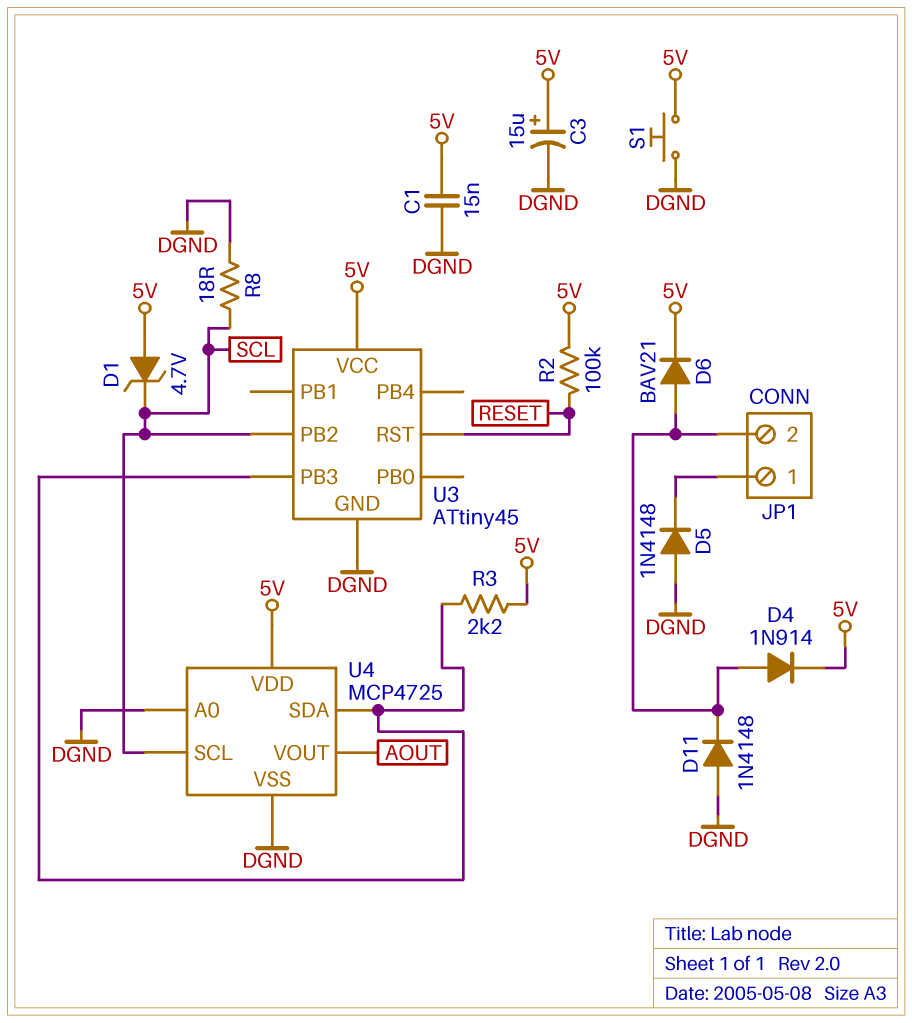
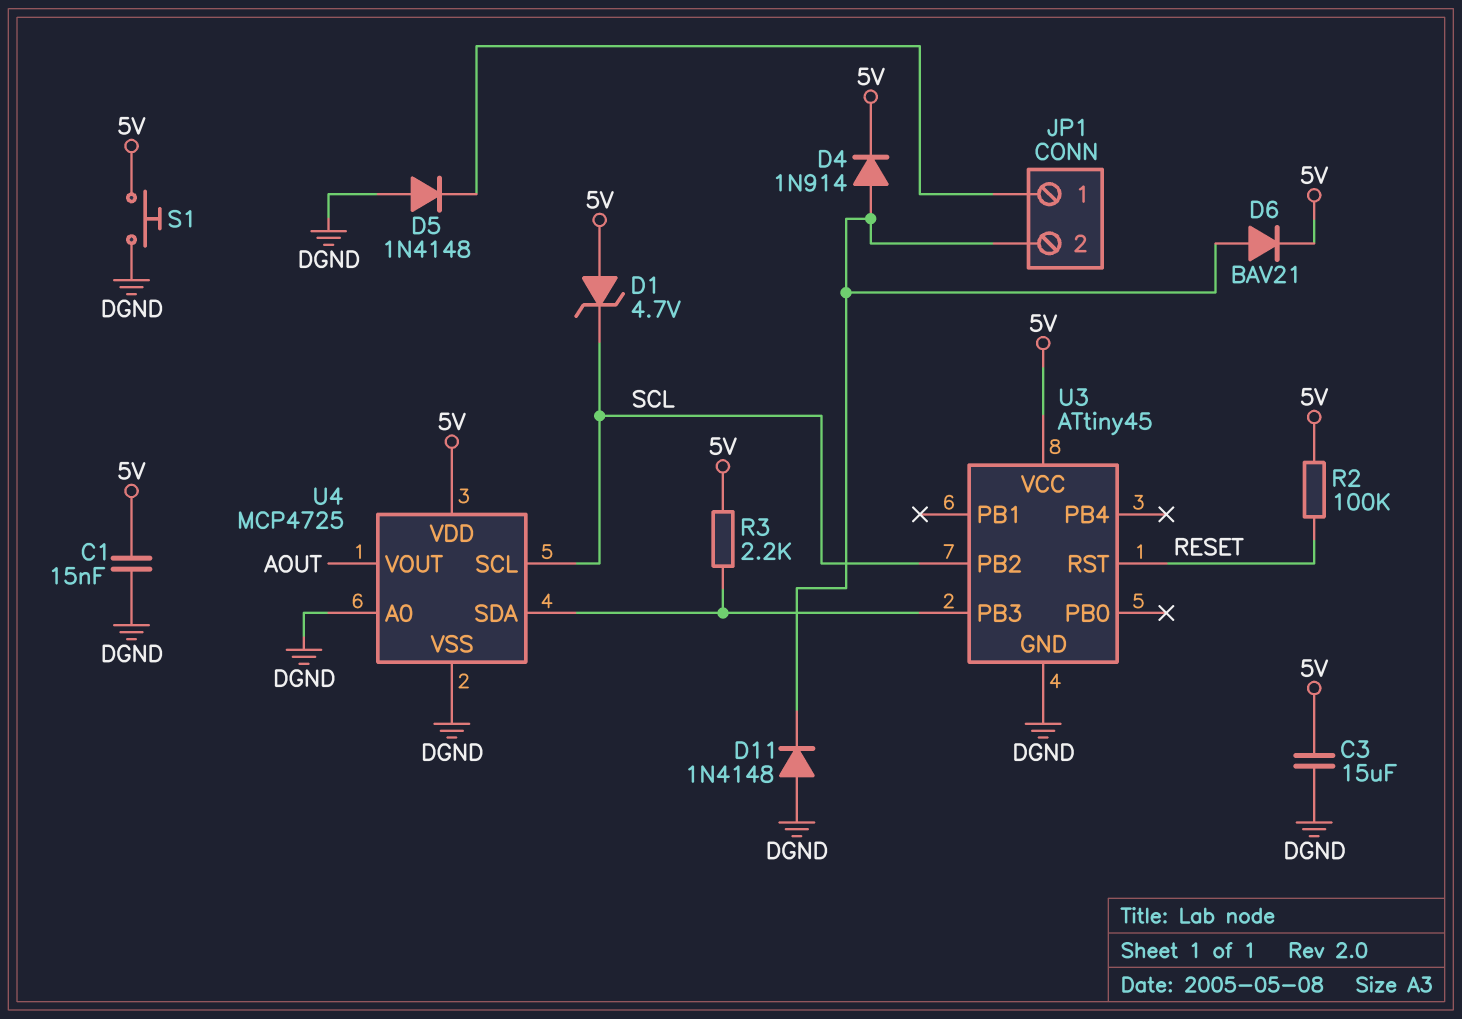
C3: 15uF (plus 5V, minus DGND) -> 15uF (5V, DGND)
R8: 18 (DGND, SCL) -> none

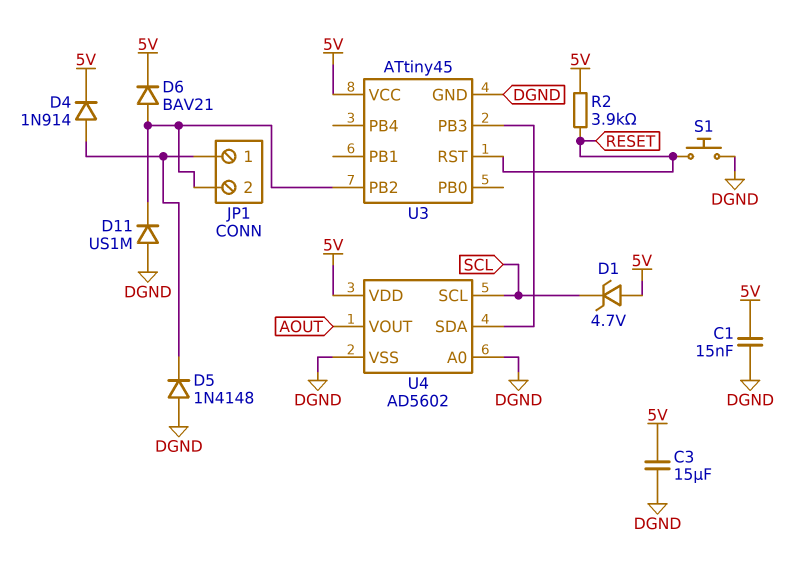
D4: diode 1N914 (A JP1/2, K 5V) -> diode 1N914 (A JP1/1, K 5V)
D11: diode 1N4148 (A DGND, K JP1/2) -> diode US1M (A DGND, K JP1/2)
R2: 100k (5V, RESET) -> 3.9k (5V, RESET)
R3: 2.2k (5V, U3/PB3) -> none
S1: button (5V, DGND) -> button (DGND, RESET)
U3 pin PB2: SCL -> JP1/2
U4: MCP4725 -> AD5602

